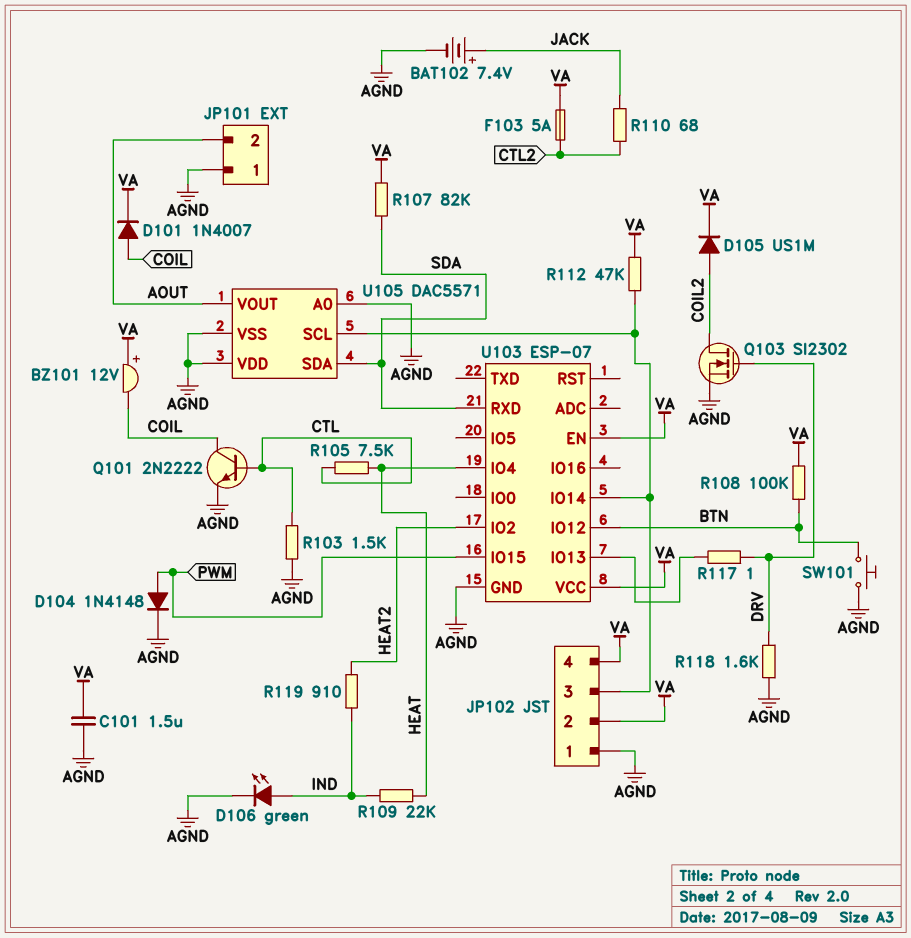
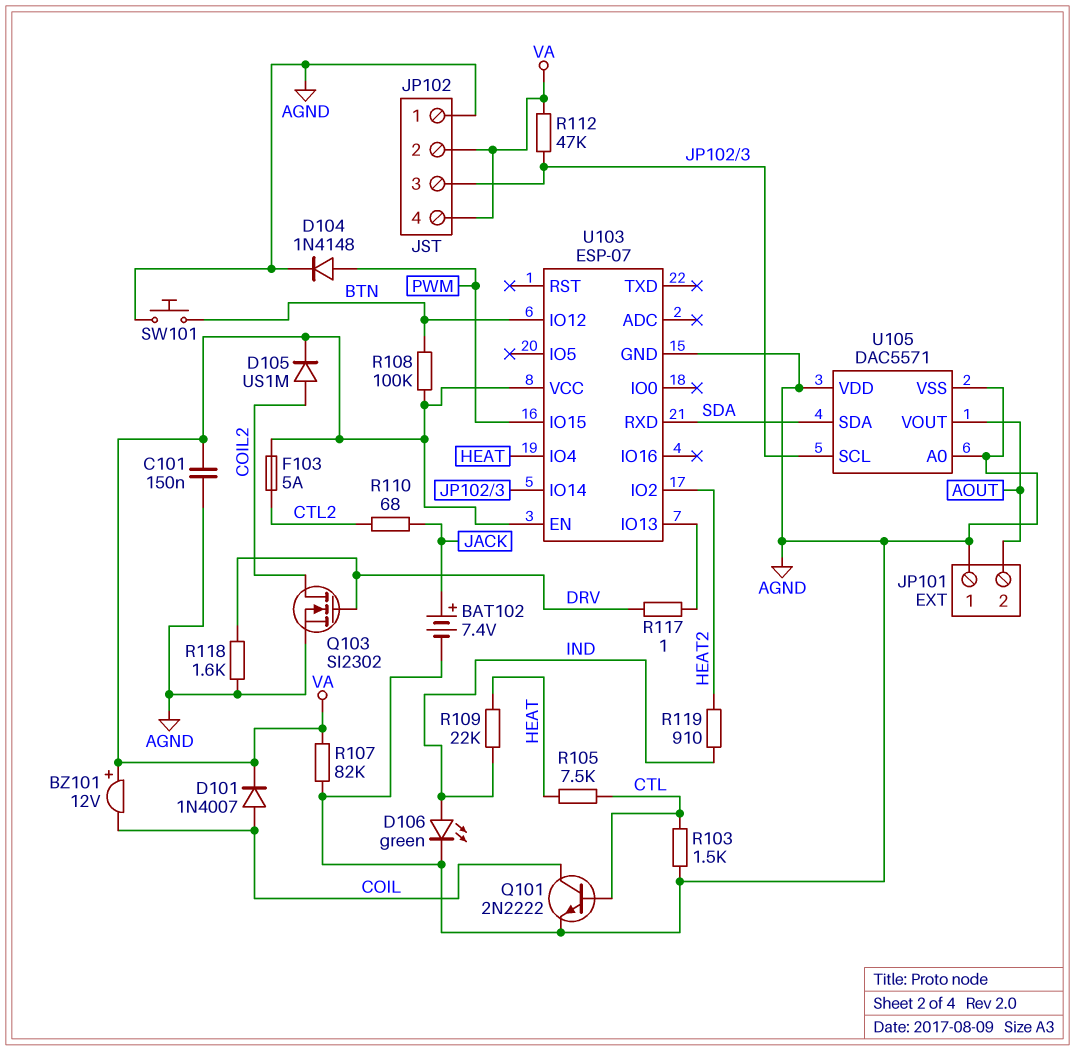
C101: 1.5uF (AGND, VA) -> 150nF (AGND, VA)
R107: 82k (SDA, VA) -> 82k (AGND, VA)

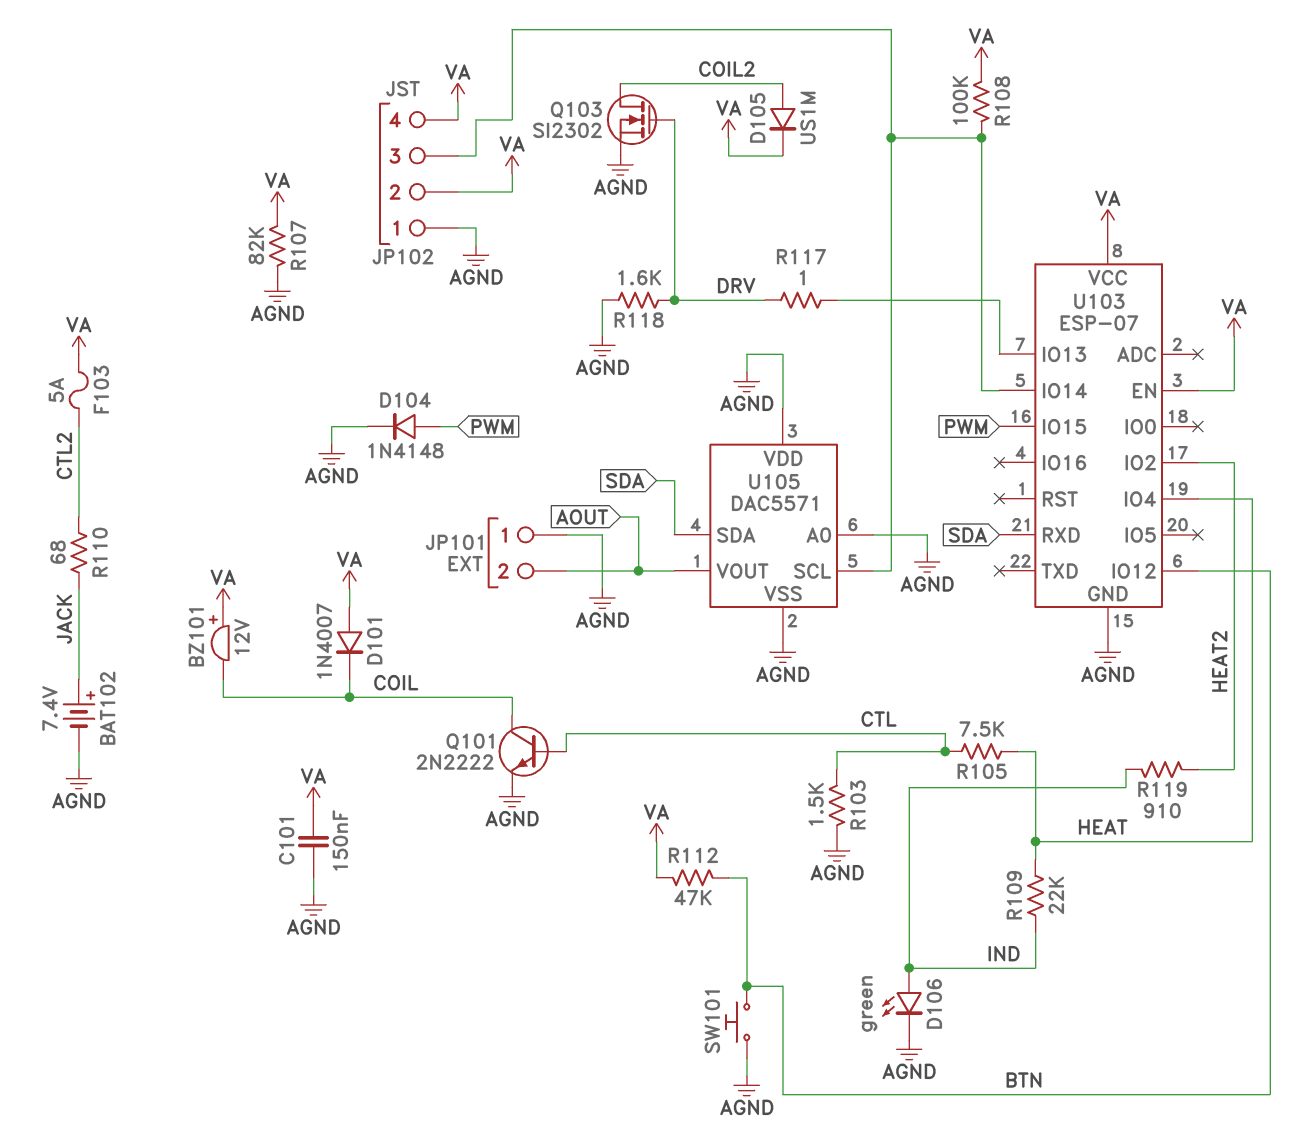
D101: diode 1N4007 (A COIL, K VA) -> diode 1N4007 (A VA, K COIL)
R108: 100k (BTN, VA) -> 100k (JP102/3, VA)
R112: 47k (JP102/3, VA) -> 47k (BTN, VA)

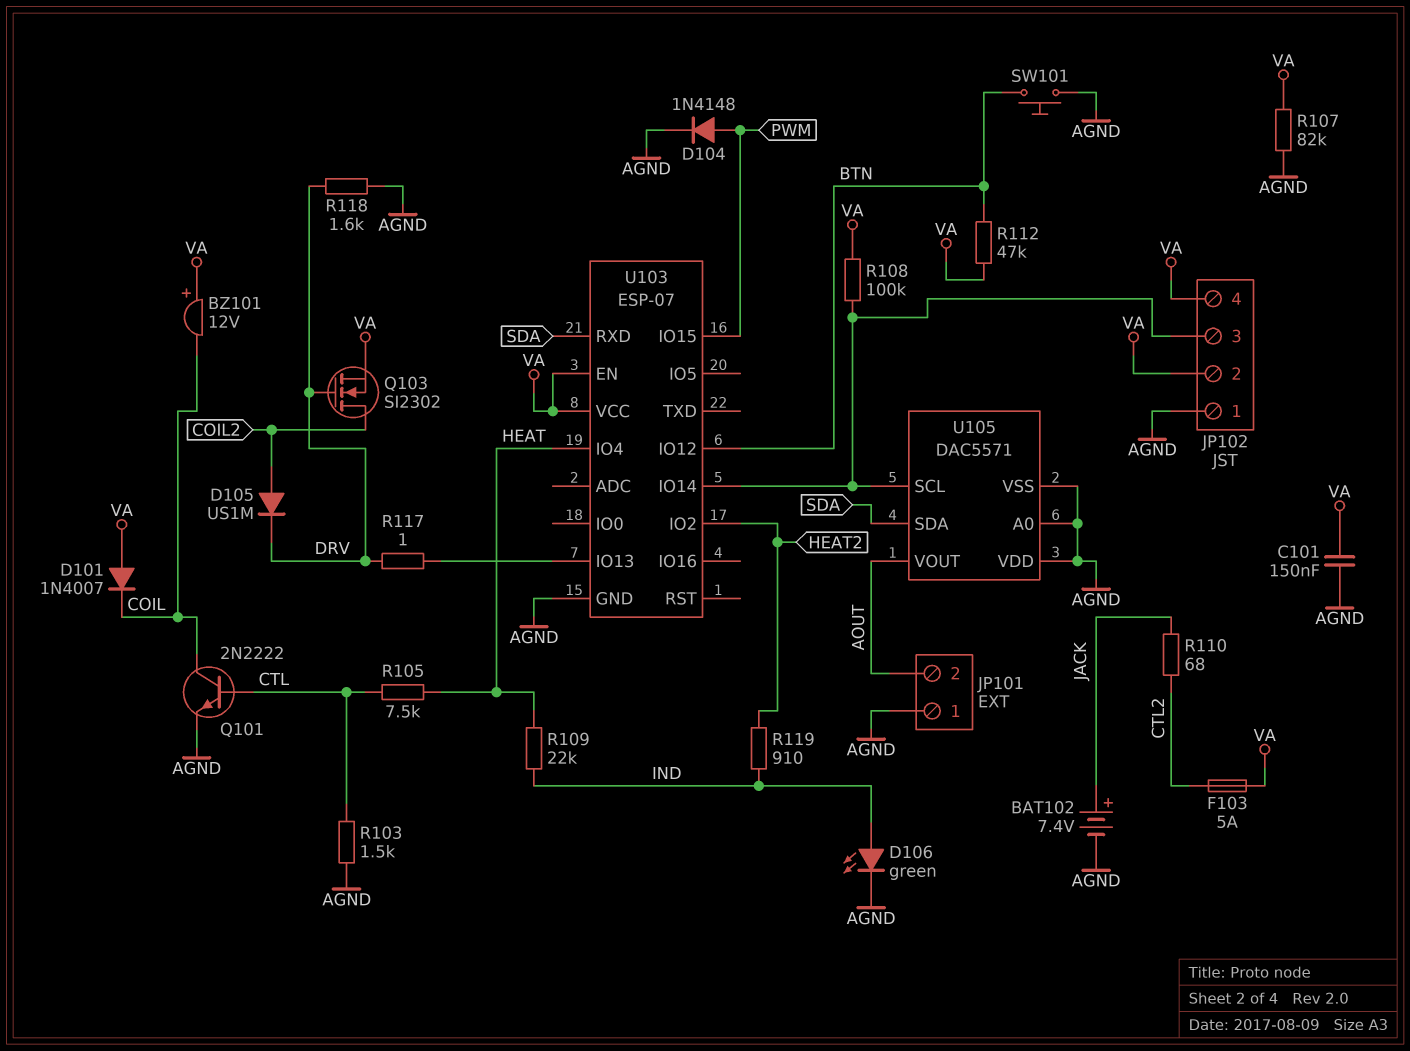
D105: diode US1M (A COIL2, K VA) -> diode US1M (A COIL2, K DRV)
Q103: NMOS SI2302 (G DRV, D COIL2, S AGND) -> NMOS SI2302 (G DRV, D COIL2, S VA)

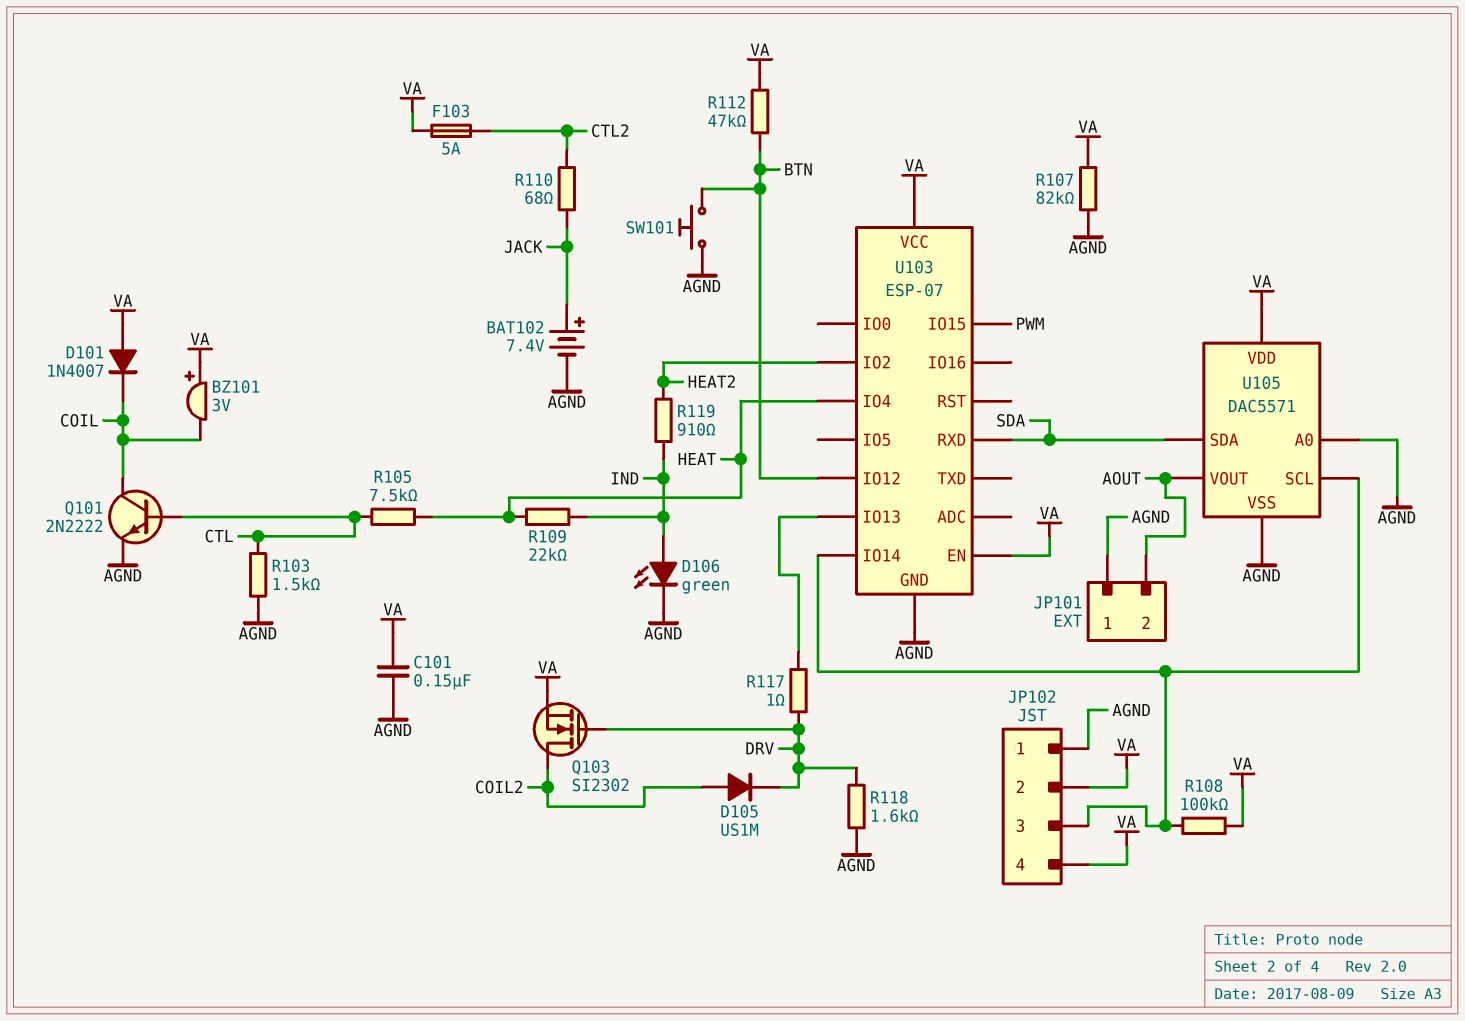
BZ101: buzzer 12V (plus VA, minus COIL) -> buzzer 3V (plus VA, minus COIL)
D104: diode 1N4148 (A PWM, K AGND) -> none
U105 pin VDD: AGND -> VA

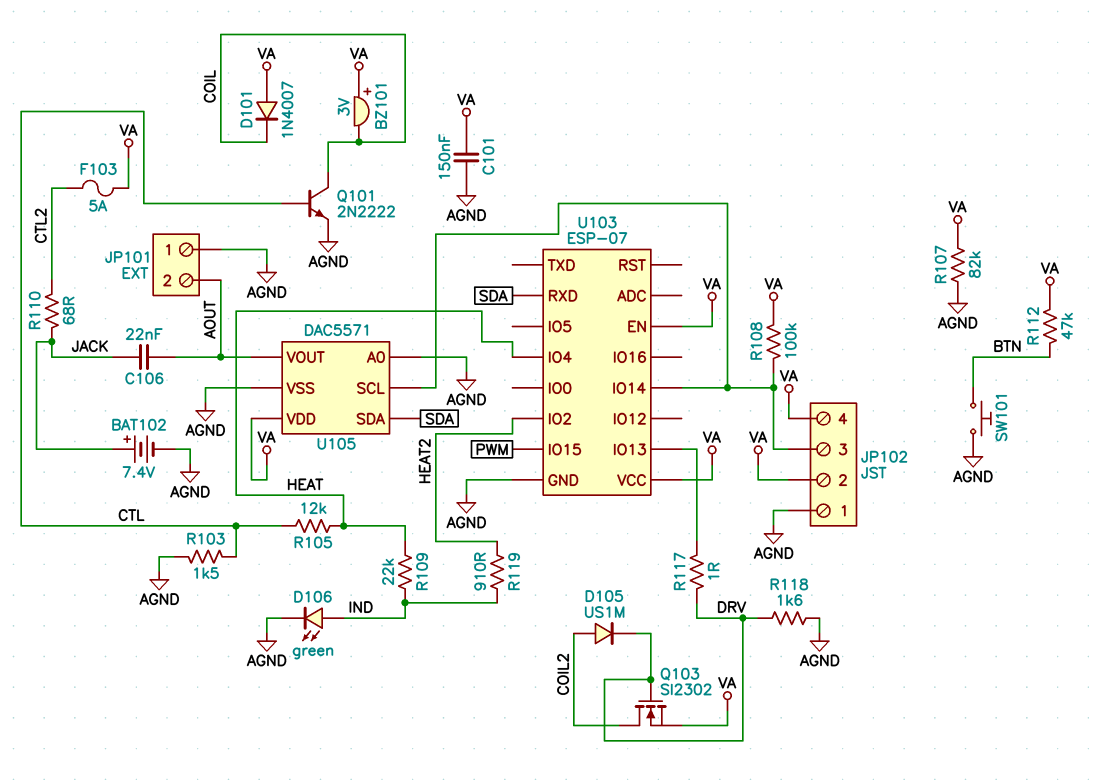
C106: none -> 22nF (AOUT, JACK)
R105: 7.5k (CTL, HEAT) -> 12k (CTL, HEAT)
U103 pin IO12: BTN -> none

